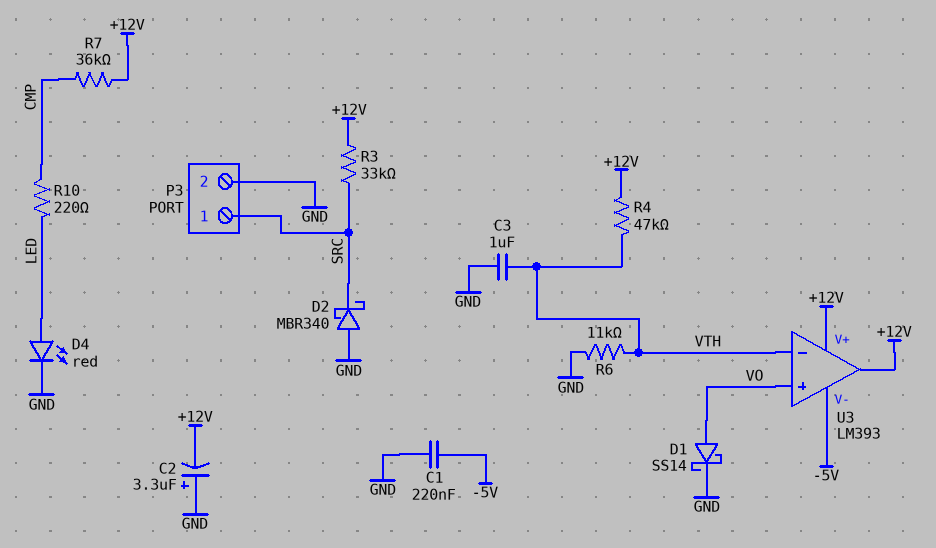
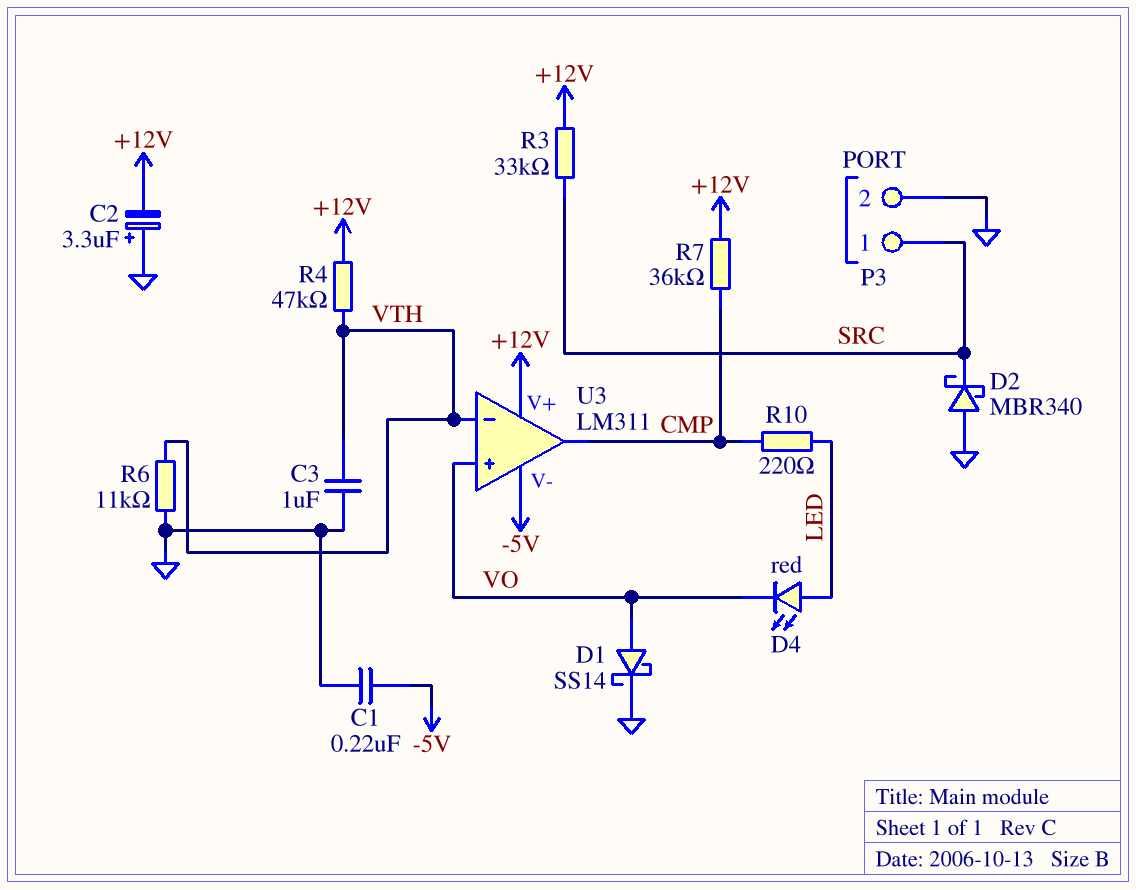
D4: LED red (A LED, K GND) -> LED red (A LED, K VO)
U3: LM393 -> LM311
U3 pin out: +12V -> CMP

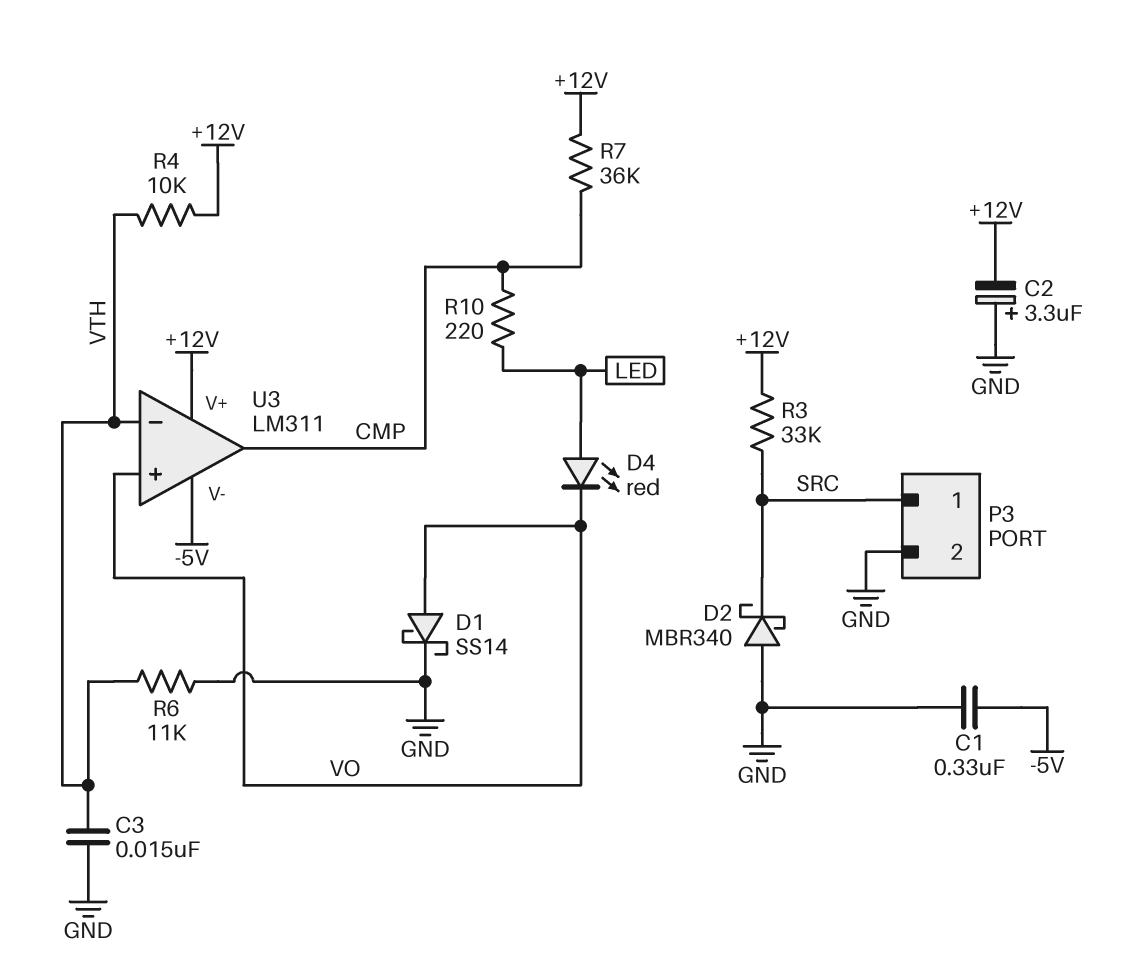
C1: 220nF (-5V, GND) -> 330nF (-5V, GND)
C3: 1uF (GND, VTH) -> 15nF (GND, VTH)
R4: 47k (+12V, VTH) -> 10k (+12V, VTH)

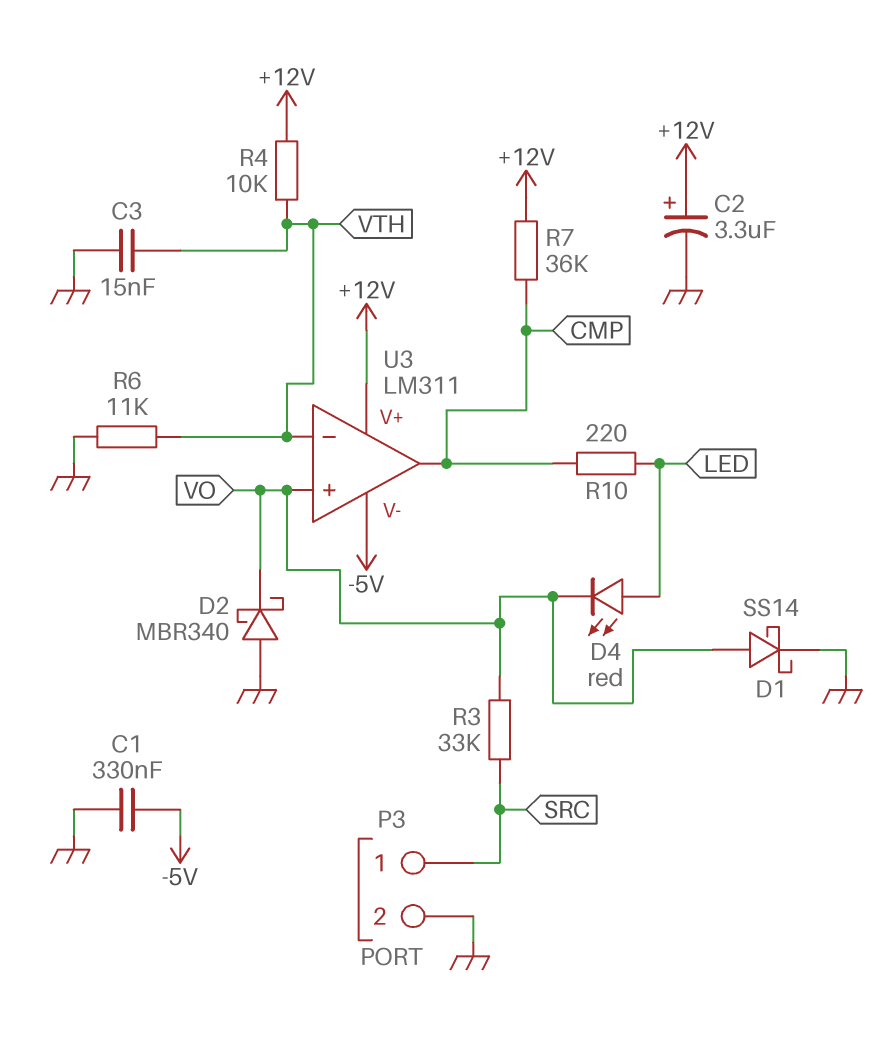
C2: 3.3uF (plus GND, minus +12V) -> 3.3uF (plus +12V, minus GND)
D2: schottky MBR340 (A GND, K SRC) -> schottky MBR340 (A GND, K VO)
R3: 33k (+12V, SRC) -> 33k (SRC, VO)

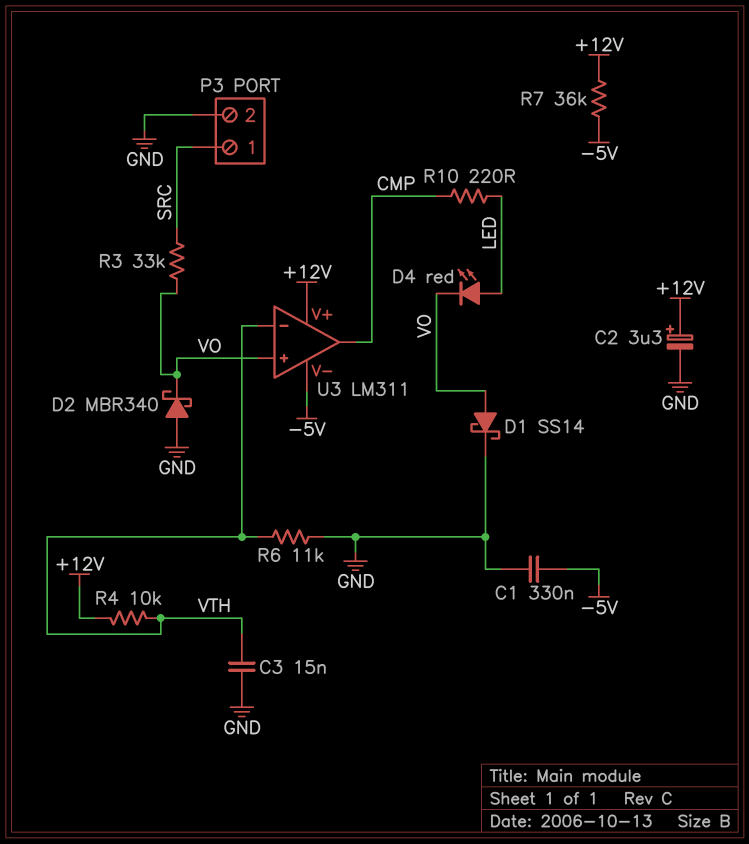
R7: 36k (+12V, CMP) -> 36k (+12V, -5V)

